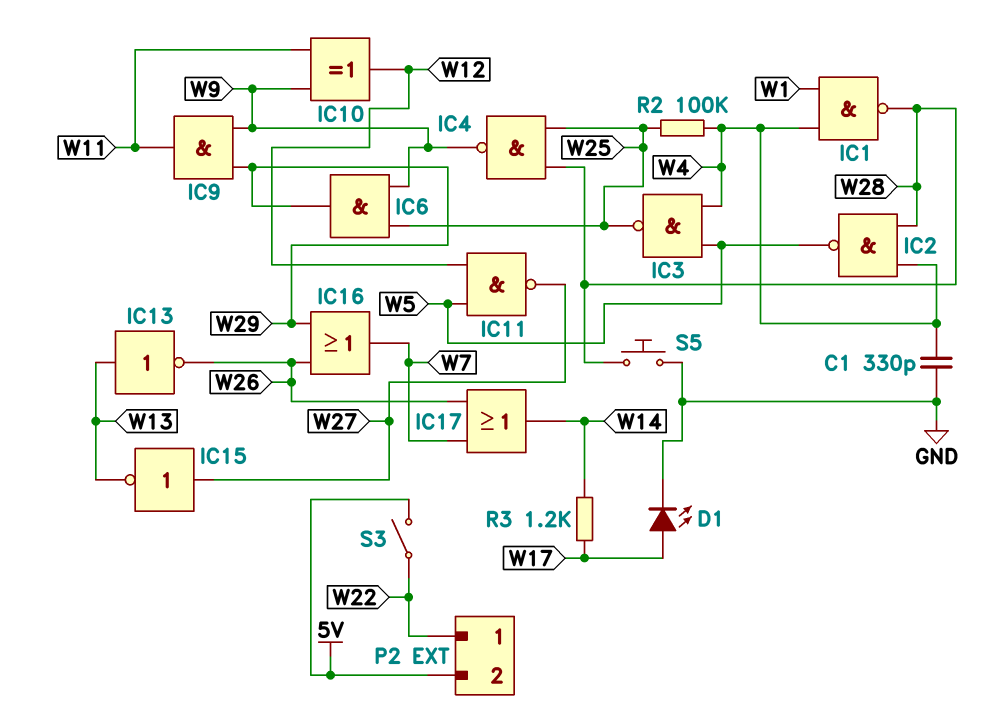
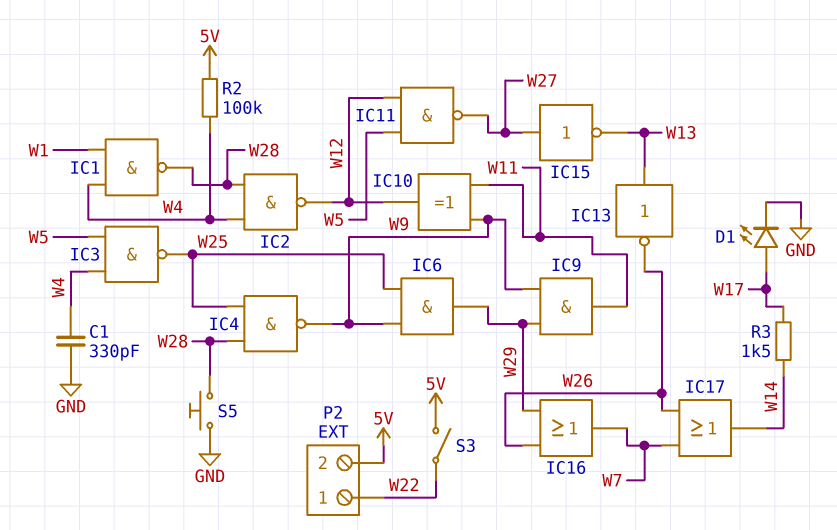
IC2: NAND (in W4, in W28, out W5) -> NAND (in W4, in W28, out W12)
R2: 100k (W4, W25) -> 100k (5V, W4)
R3: 1.2k (W14, W17) -> 1.5k (W14, W17)

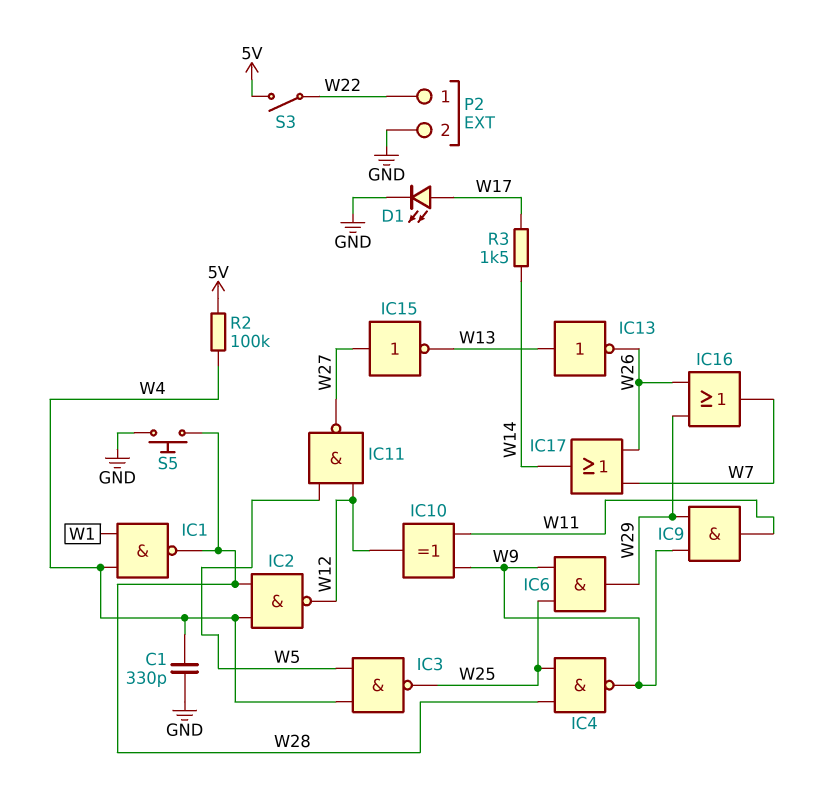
P2 pin 2: 5V -> GND

